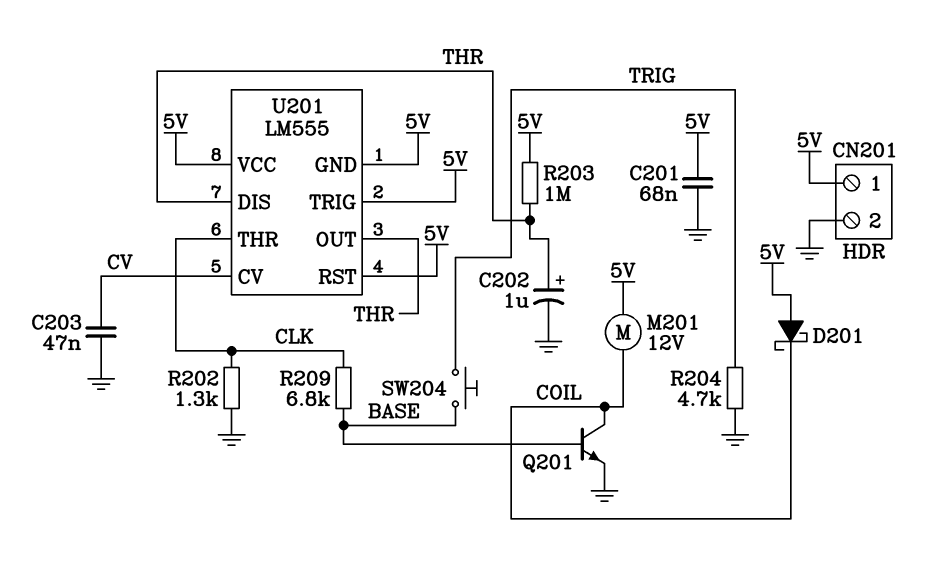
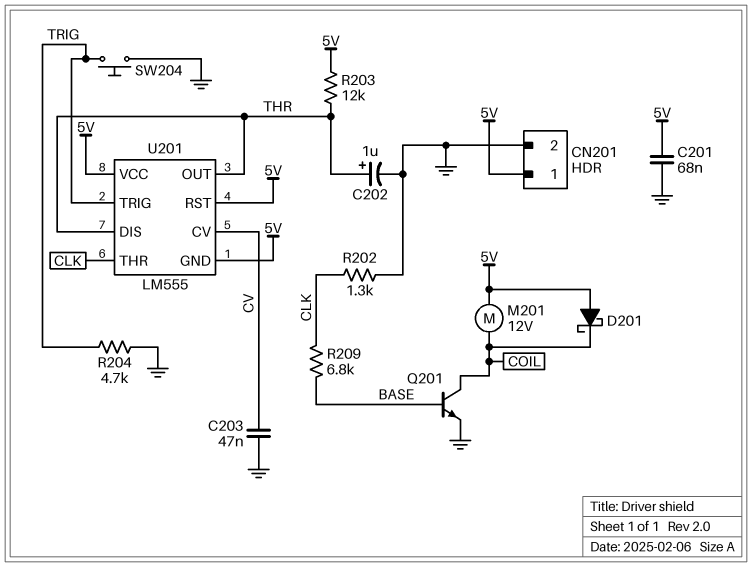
R203: 1M (5V, THR) -> 12k (5V, THR)
SW204: button (BASE, TRIG) -> button (GND, TRIG)
U201 pin TRIG: 5V -> TRIG

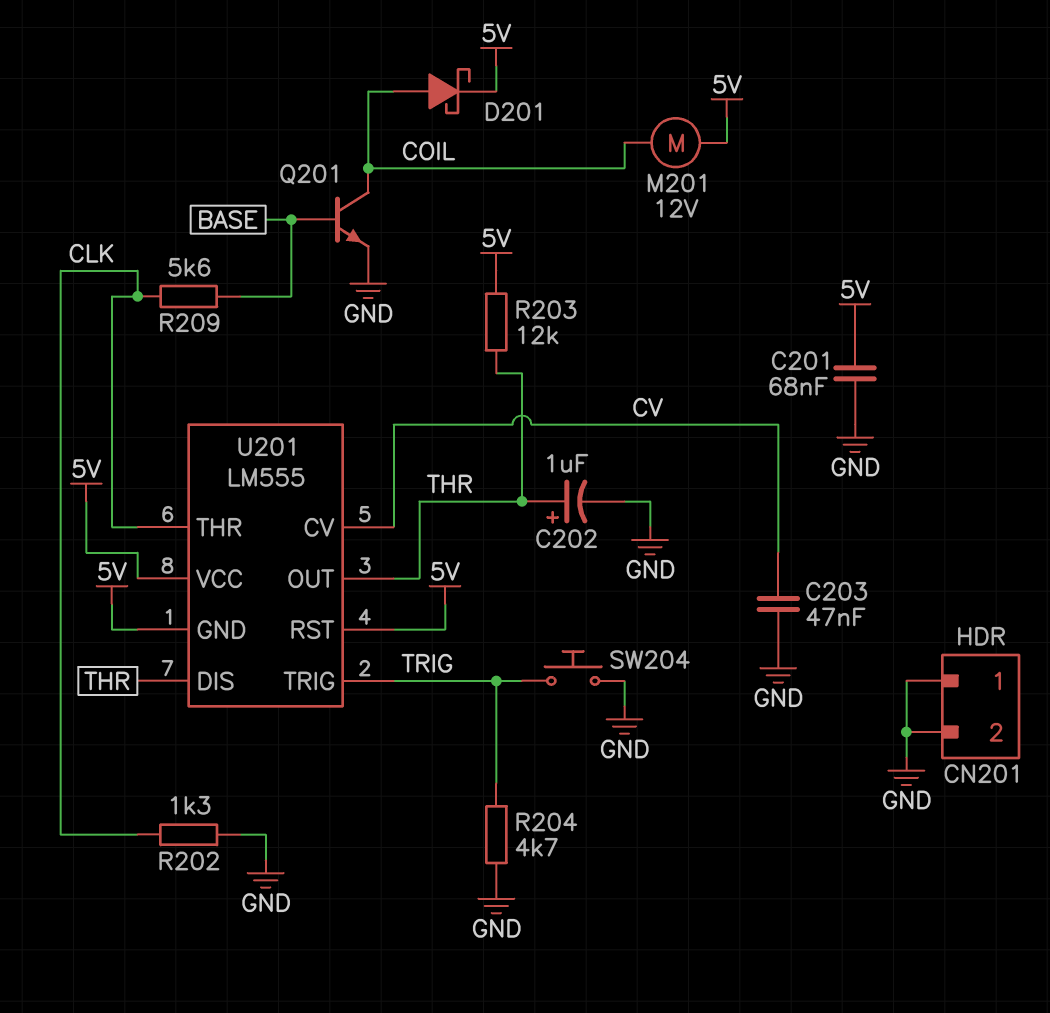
CN201 pin 1: 5V -> GND
D201: schottky (A 5V, K COIL) -> schottky (A COIL, K 5V)
R209: 6.8k (BASE, CLK) -> 5.6k (BASE, CLK)

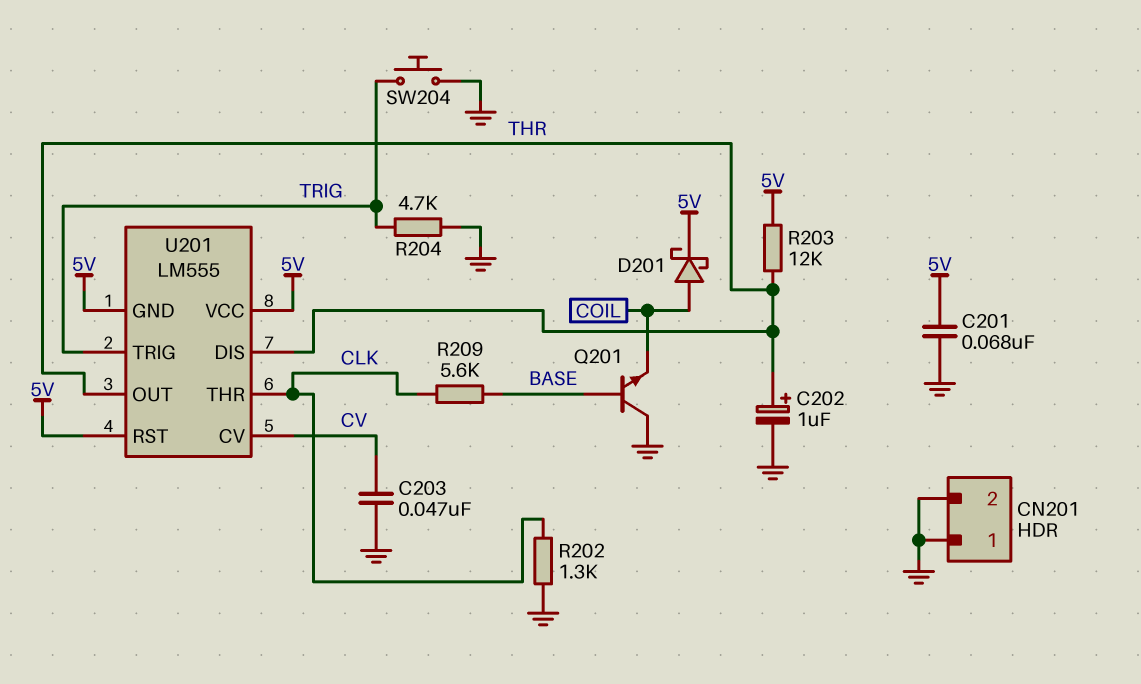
M201: motor 12V (5V, COIL) -> none
Q201: NPN (B BASE, C COIL, E GND) -> NPN (B BASE, C GND, E COIL)

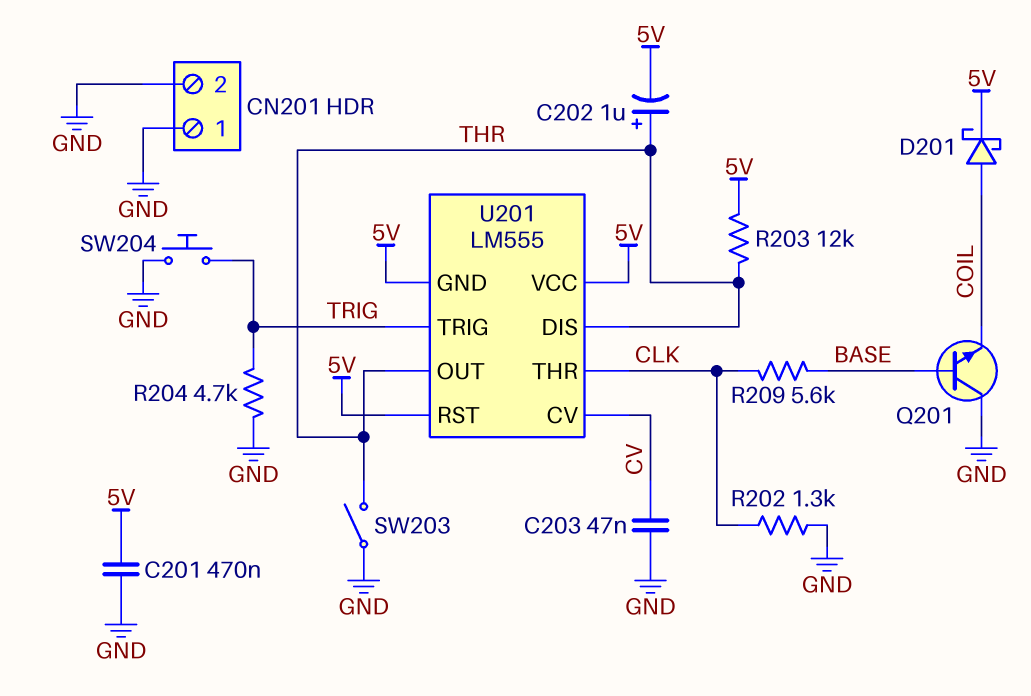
C201: 68nF (5V, GND) -> 470nF (5V, GND)
C202: 1uF (plus THR, minus GND) -> 1uF (plus THR, minus 5V)
SW203: none -> switch (GND, THR)

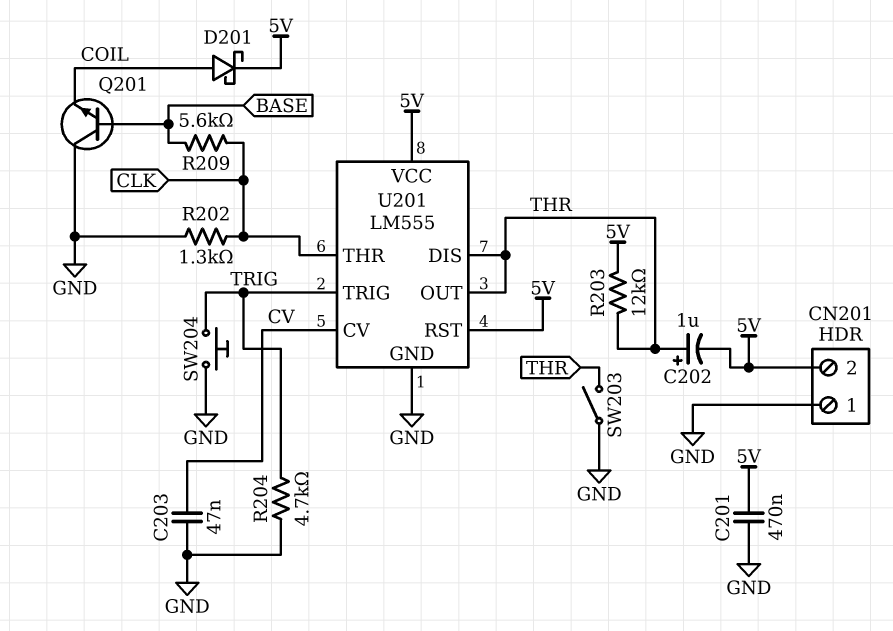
CN201 pin 2: GND -> 5V
U201 pin GND: 5V -> GND

